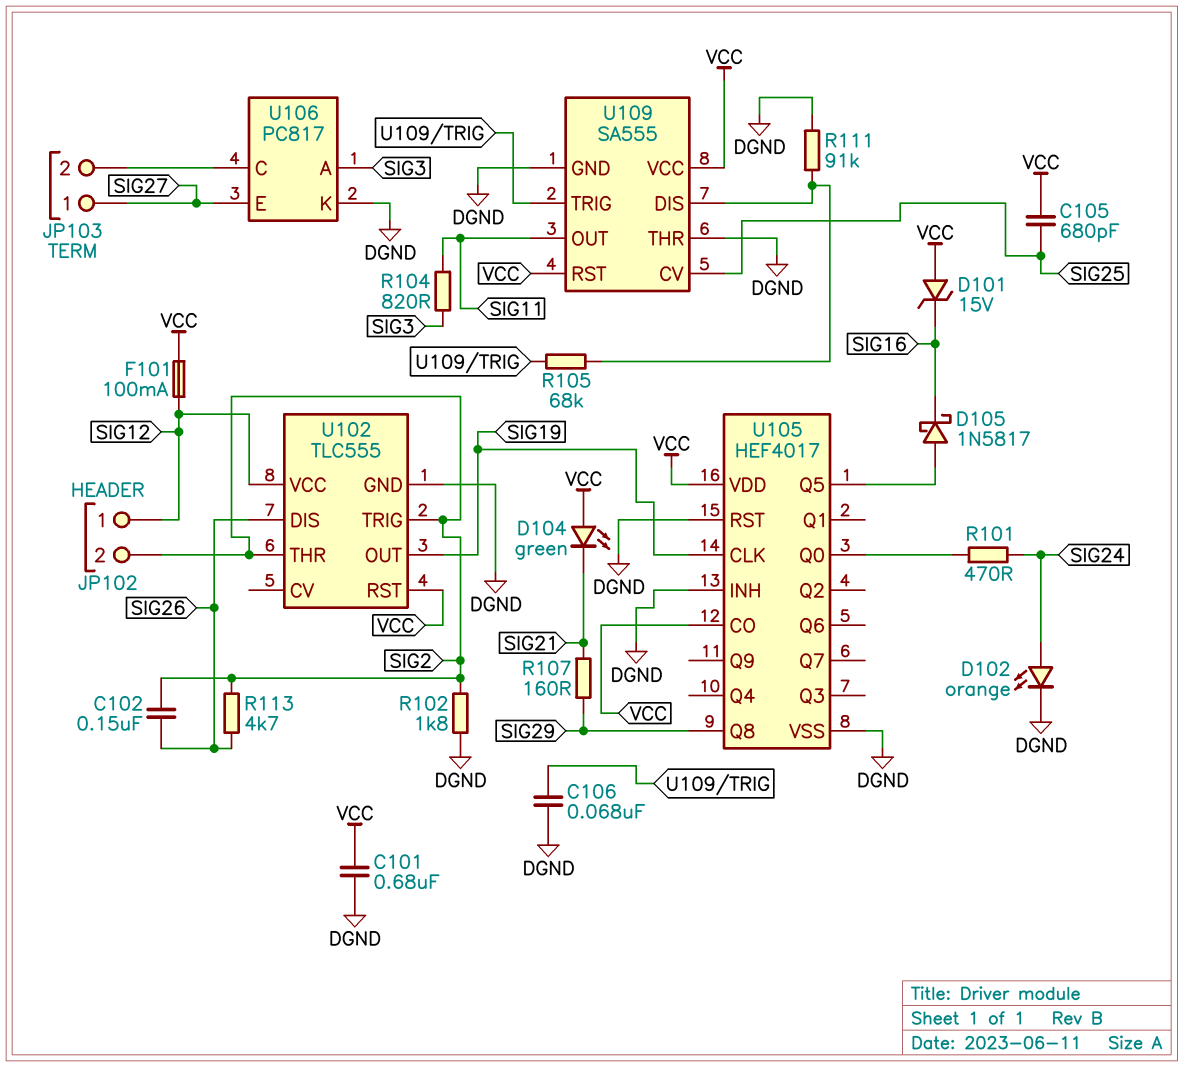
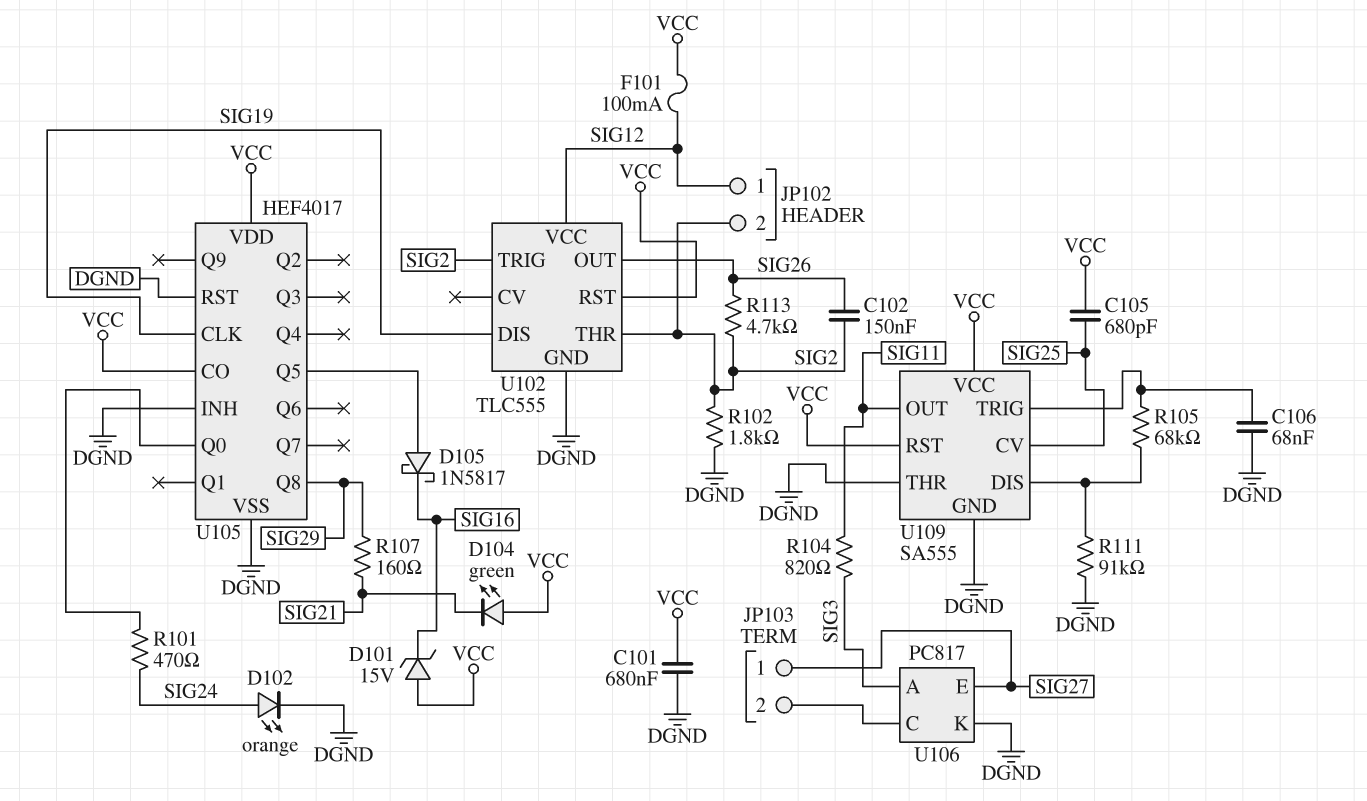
U102 pin DIS: SIG26 -> SIG19
U102 pin OUT: SIG19 -> SIG26

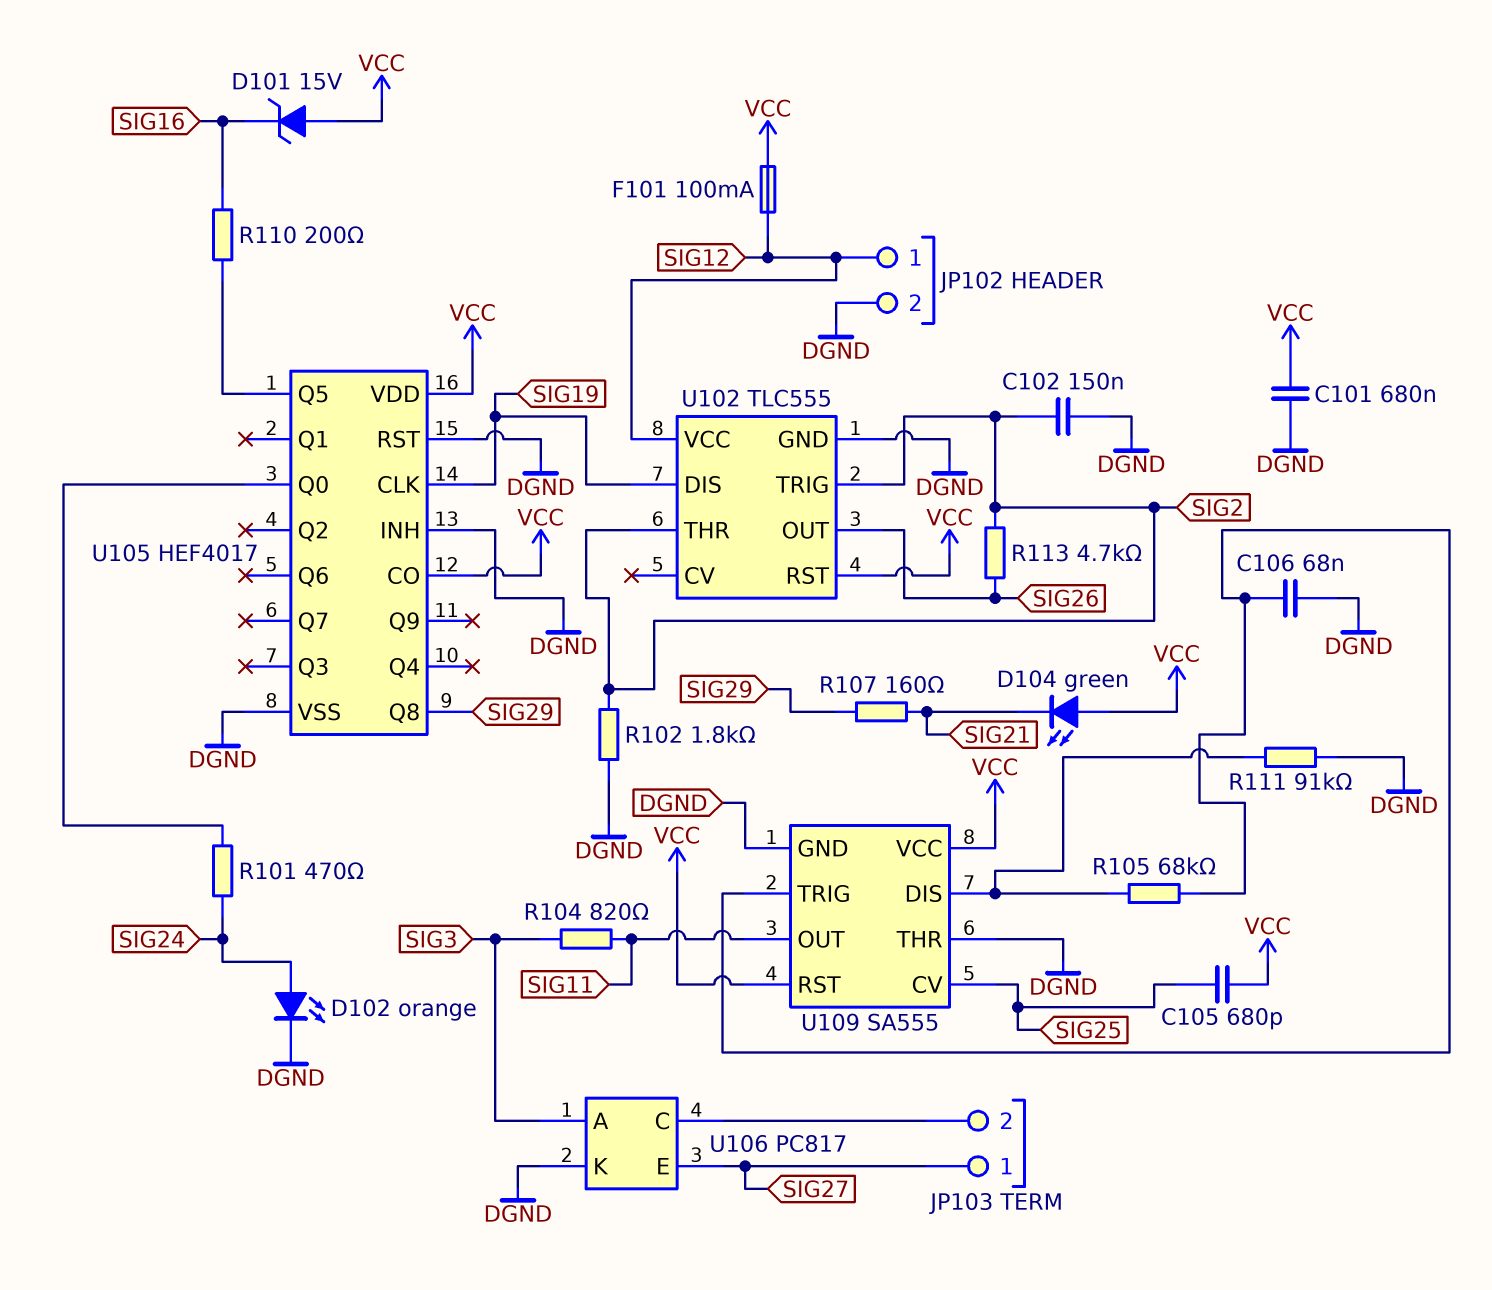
C102: 150nF (SIG2, SIG26) -> 150nF (DGND, SIG2)
D105: schottky 1N5817 (A U105/Q5, K SIG16) -> none
JP102 pin 2: SIG2 -> DGND
R110: none -> 200 (SIG16, U105/Q5)

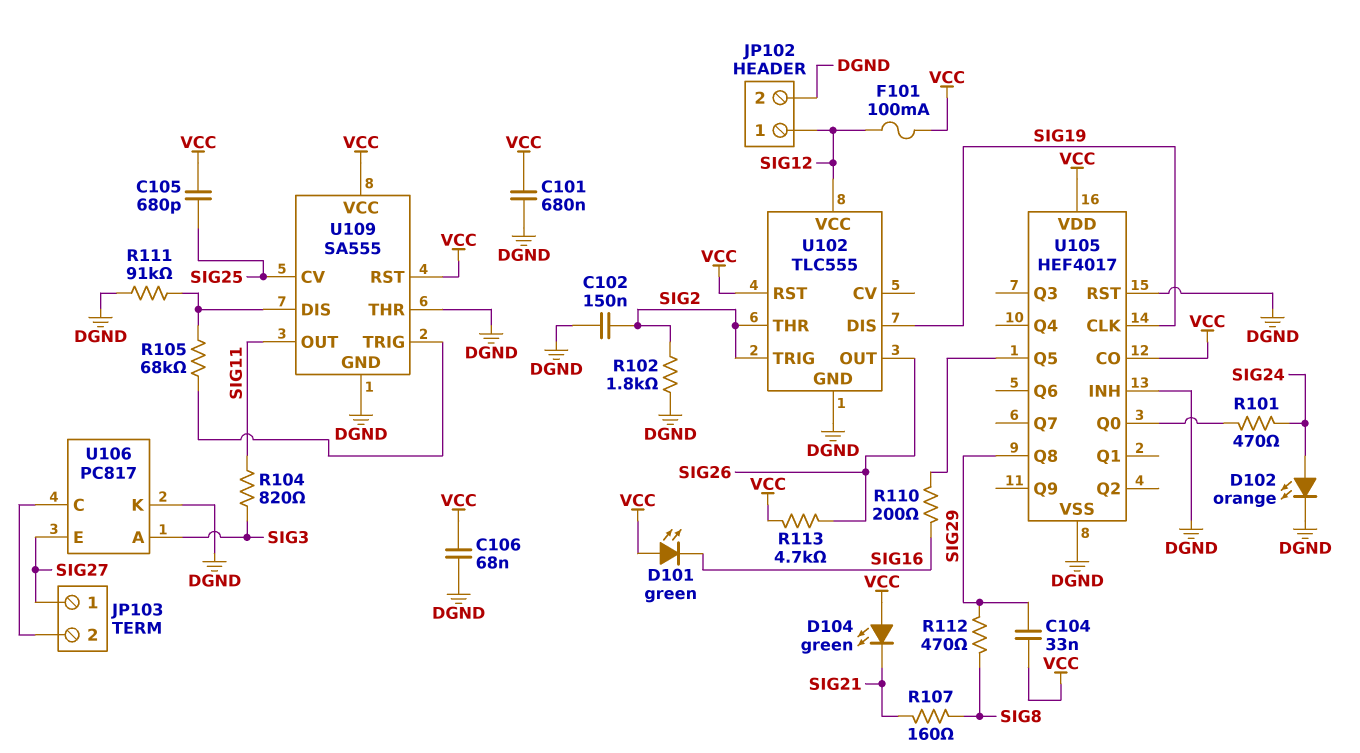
C104: none -> 33nF (SIG29, VCC)
C106: 68nF (DGND, U109/TRIG) -> 68nF (DGND, VCC)
D101: zener 15V (A VCC, K SIG16) -> LED green (A VCC, K SIG16)
R107: 160 (SIG21, SIG29) -> 160 (SIG8, SIG21)
R112: none -> 470 (SIG8, SIG29)
R113: 4.7k (SIG2, SIG26) -> 4.7k (SIG26, VCC)

